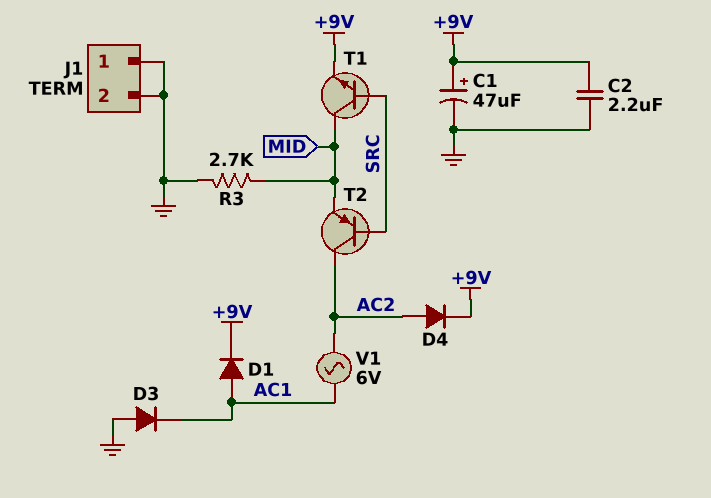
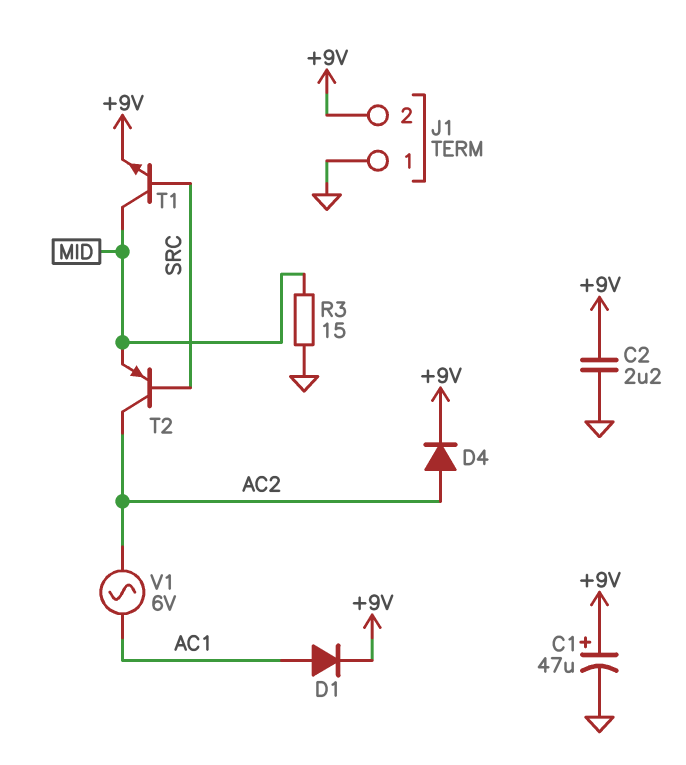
D3: diode (A GND, K AC1) -> none
J1 pin 2: GND -> +9V
R3: 2.7k (GND, MID) -> 15 (GND, MID)

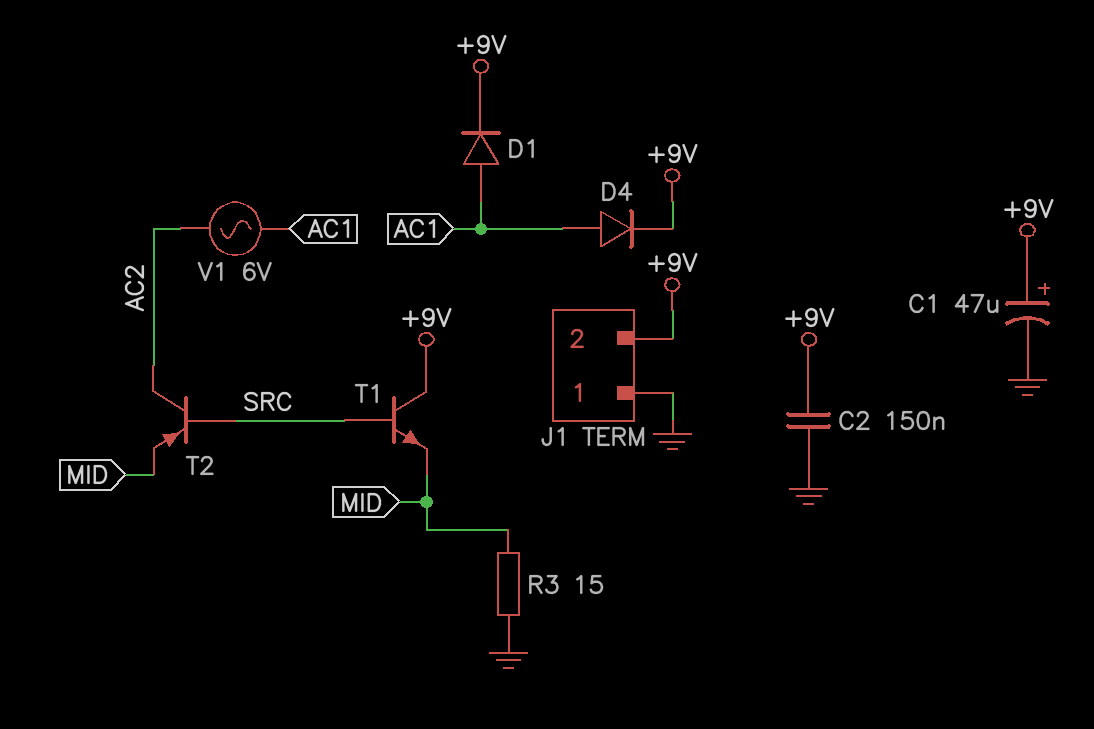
C2: 2.2uF (+9V, GND) -> 150nF (+9V, GND)
D4: diode (A AC2, K +9V) -> diode (A AC1, K +9V)
T1: NPN (B SRC, C MID, E +9V) -> NPN (B SRC, C +9V, E MID)

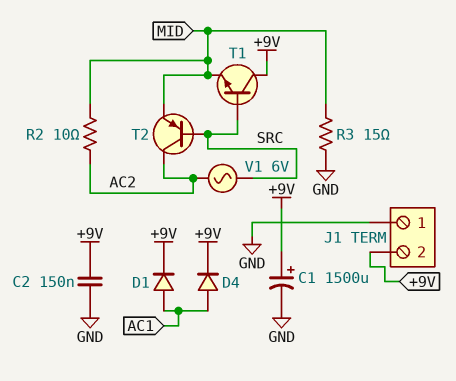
C1: 47uF (plus +9V, minus GND) -> 1500uF (plus +9V, minus GND)
R2: none -> 10 (AC2, MID)
V1: AC 6V (AC1, AC2) -> AC 6V (AC2, SRC)

